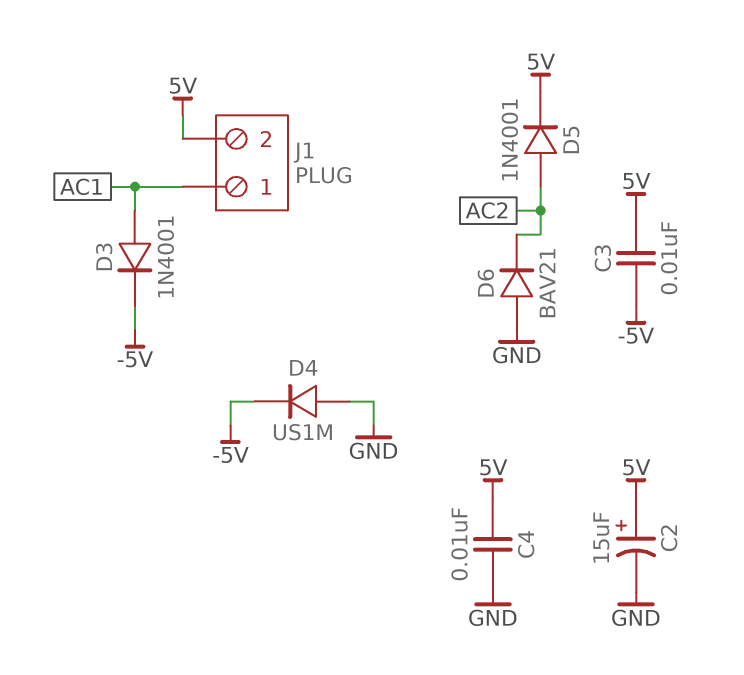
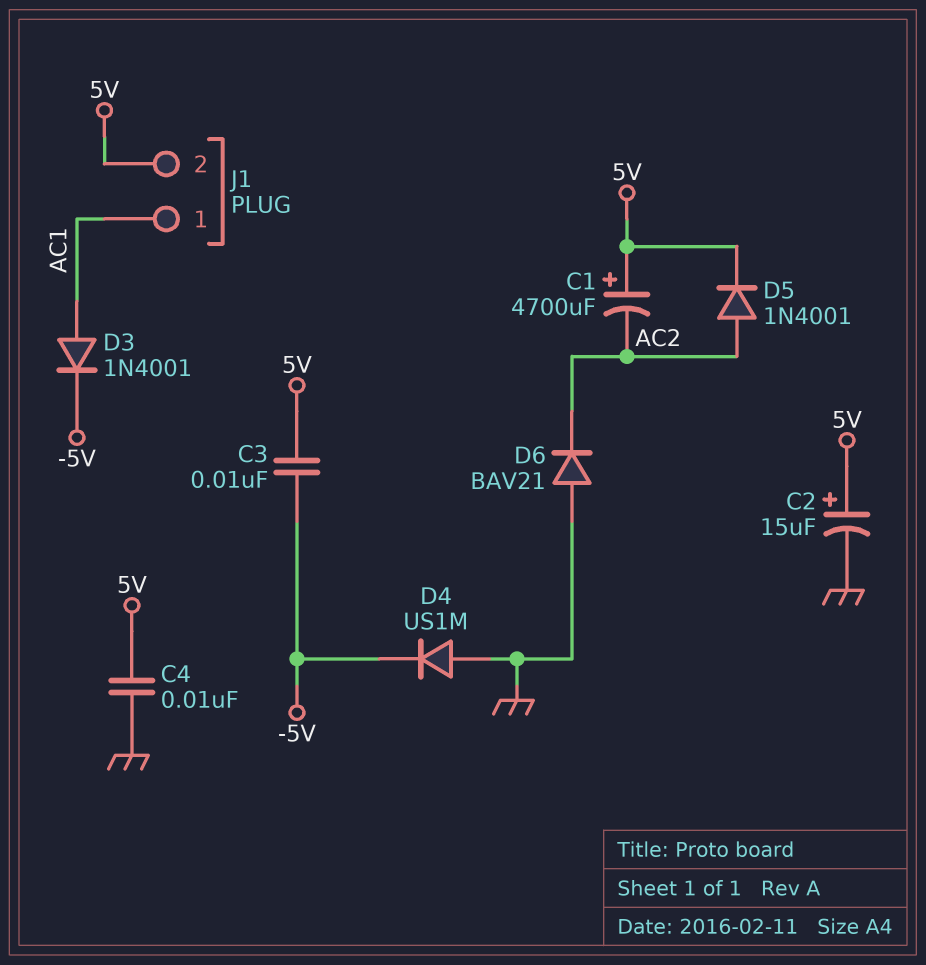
C1: none -> 4700uF (plus 5V, minus AC2)

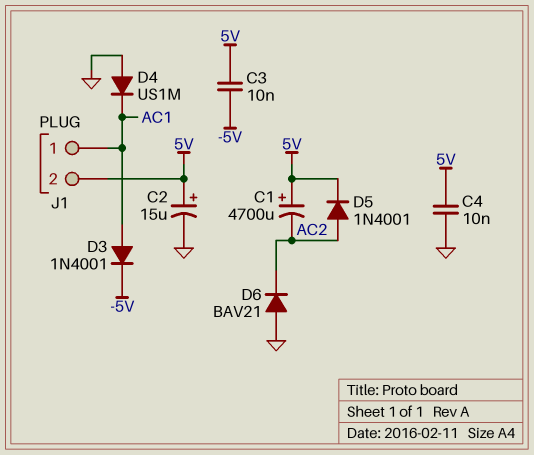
D4: diode US1M (A GND, K -5V) -> diode US1M (A GND, K AC1)

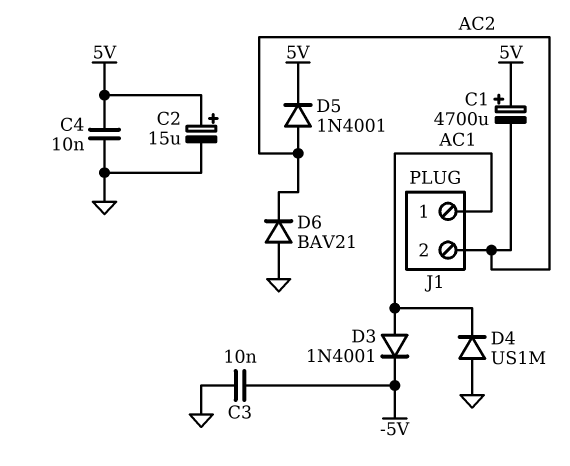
C3: 10nF (-5V, 5V) -> 10nF (-5V, GND)
J1 pin 2: 5V -> AC2

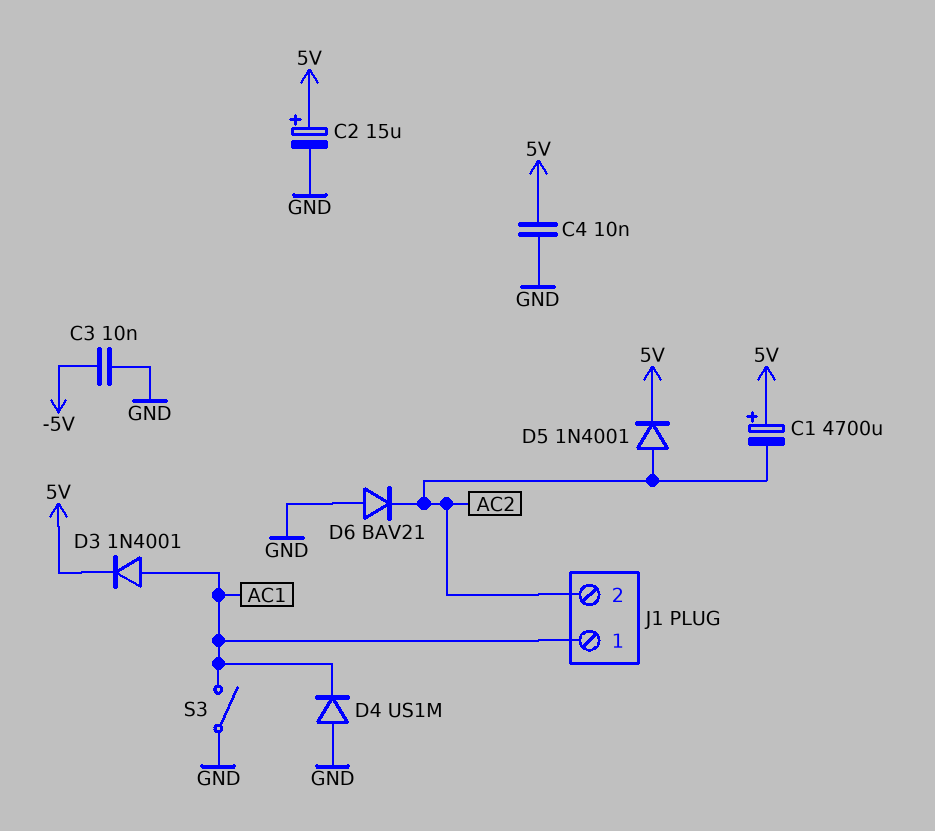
D3: diode 1N4001 (A AC1, K -5V) -> diode 1N4001 (A AC1, K 5V)
S3: none -> switch (AC1, GND)

